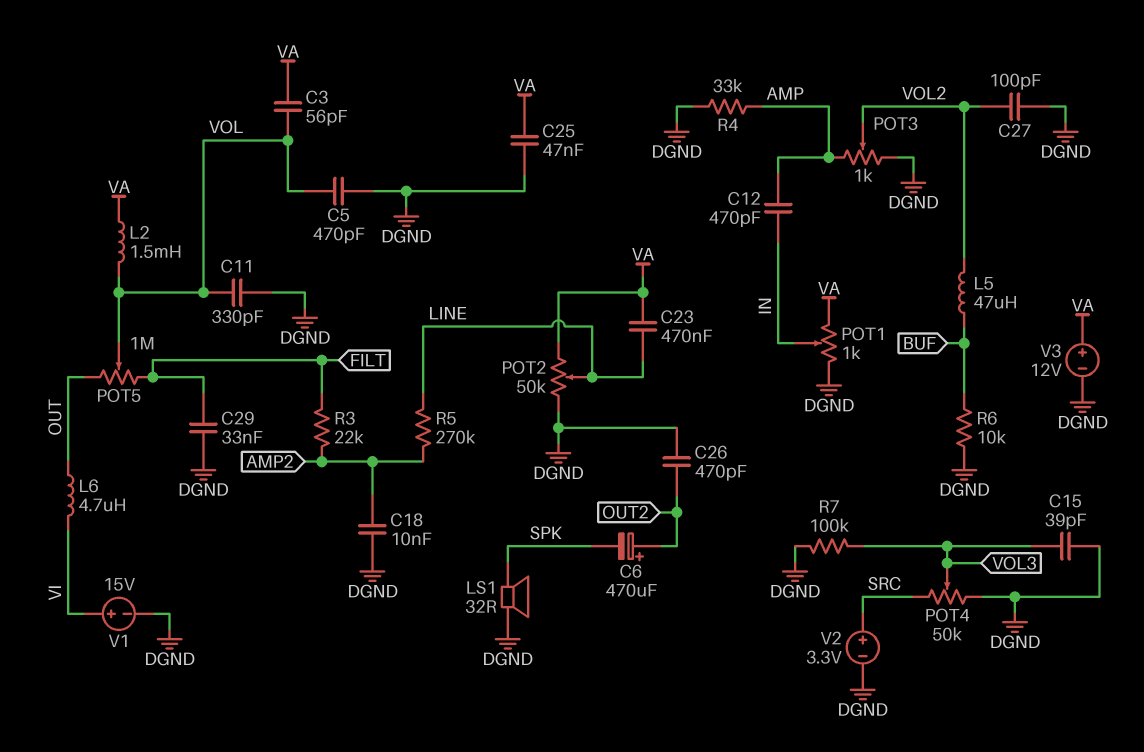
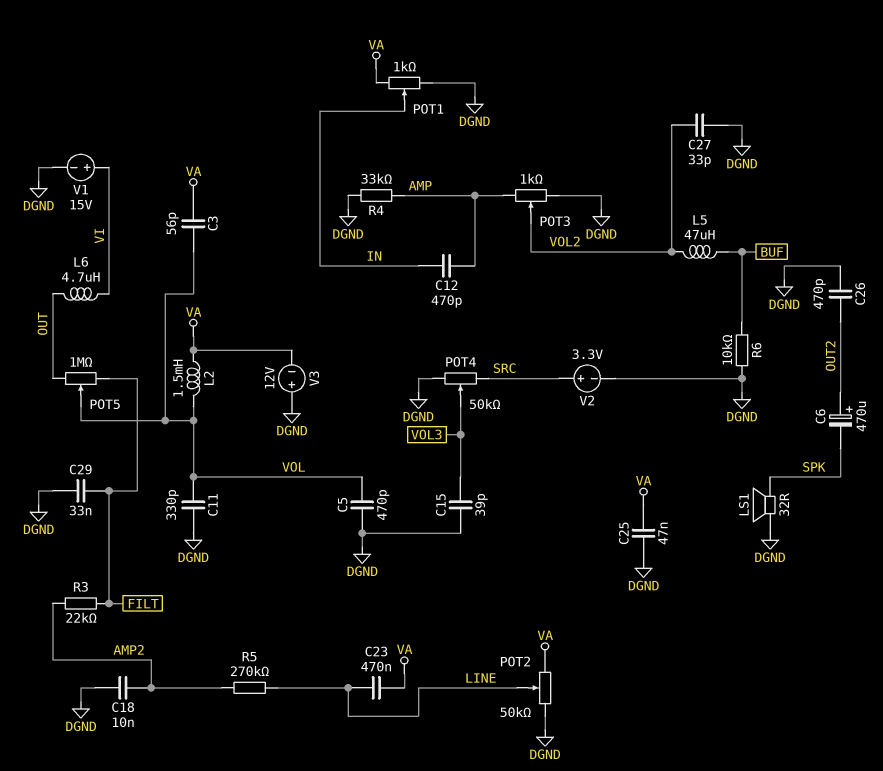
C27: 100pF (DGND, VOL2) -> 33pF (DGND, VOL2)
R7: 100k (DGND, VOL3) -> none
V3: 12V (plus VA, minus DGND) -> 12V (plus DGND, minus VA)

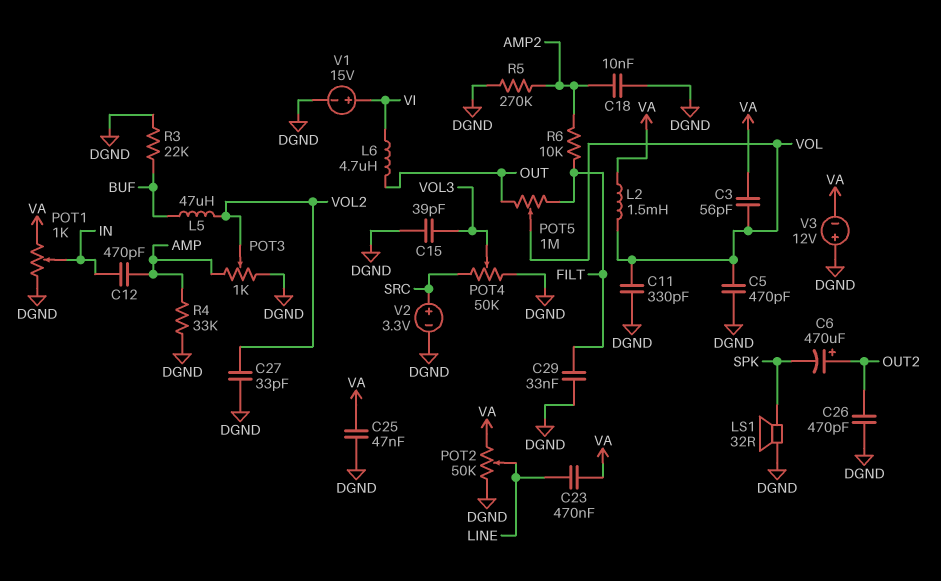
R3: 22k (AMP2, FILT) -> 22k (BUF, DGND)
R5: 270k (AMP2, LINE) -> 270k (AMP2, DGND)
R6: 10k (BUF, DGND) -> 10k (AMP2, FILT)

